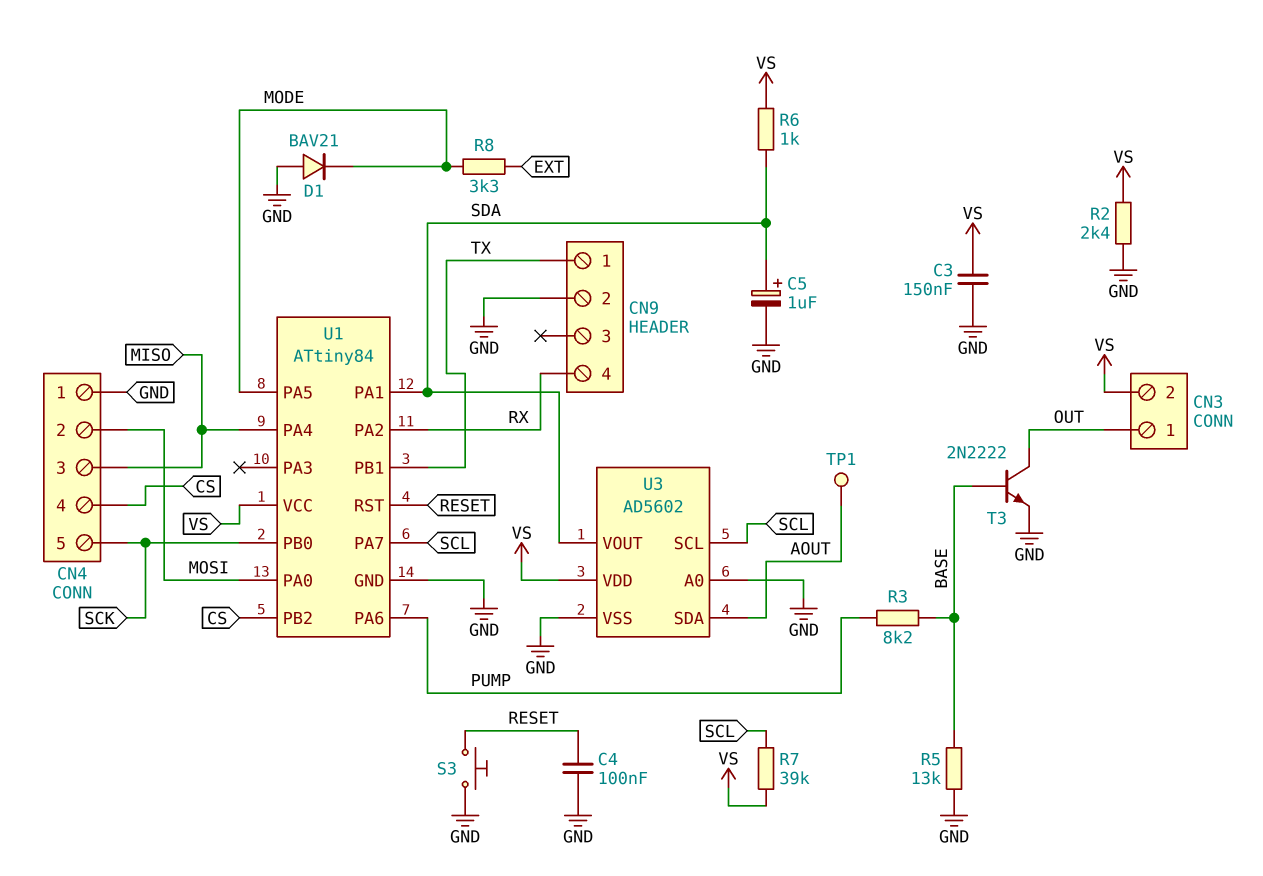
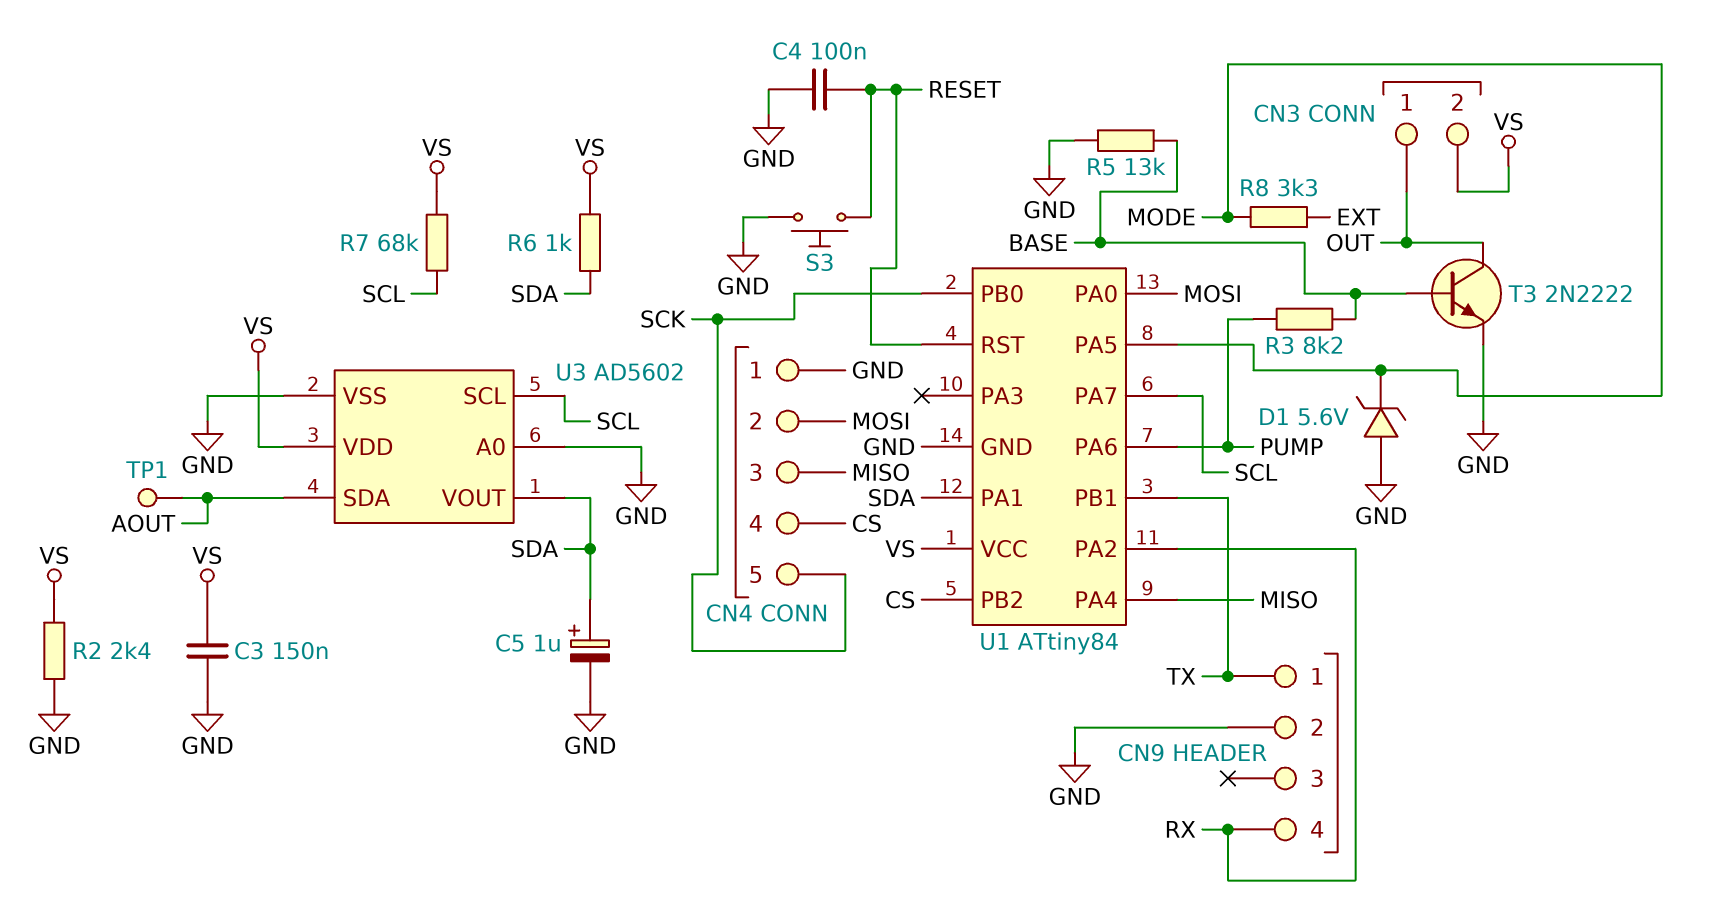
D1: diode BAV21 (A GND, K MODE) -> zener 5.6V (A GND, K MODE)
R7: 39k (SCL, VS) -> 68k (SCL, VS)

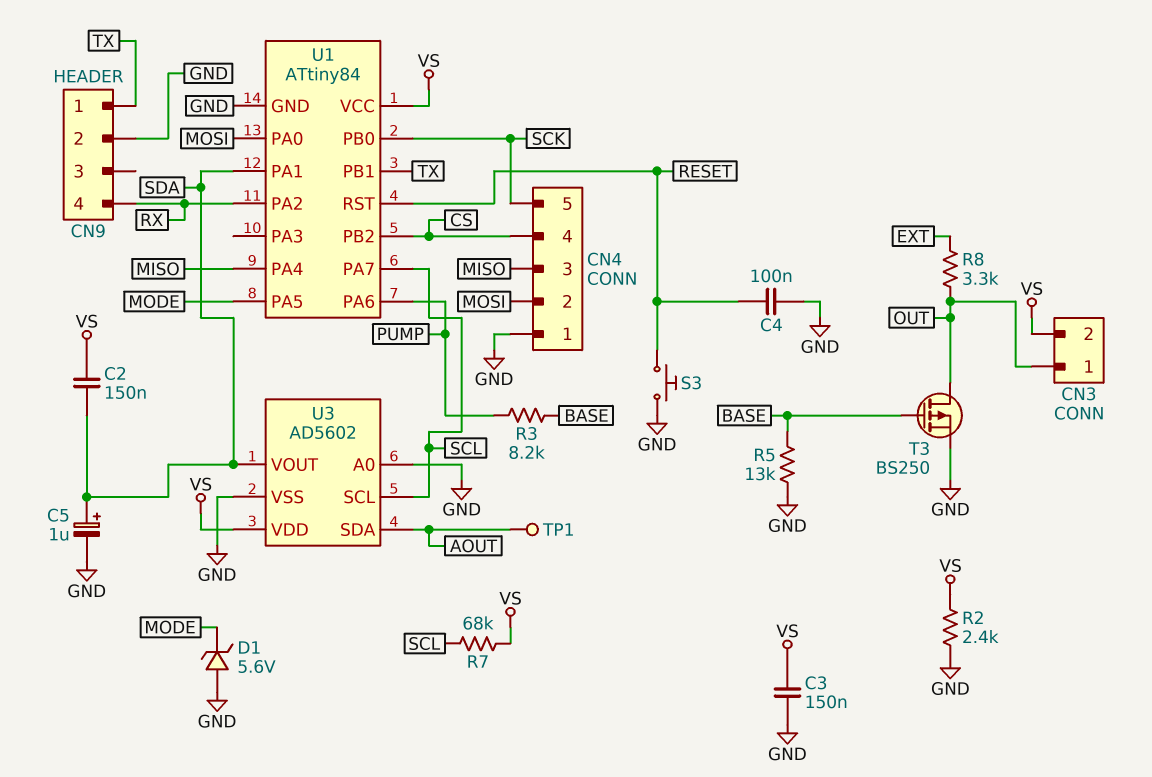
C2: none -> 150nF (SDA, VS)
R6: 1k (SDA, VS) -> none
R8: 3.3k (EXT, MODE) -> 3.3k (EXT, OUT)
T3: NPN 2N2222 (B BASE, C OUT, E GND) -> PMOS BS250 (G BASE, D OUT, S GND)

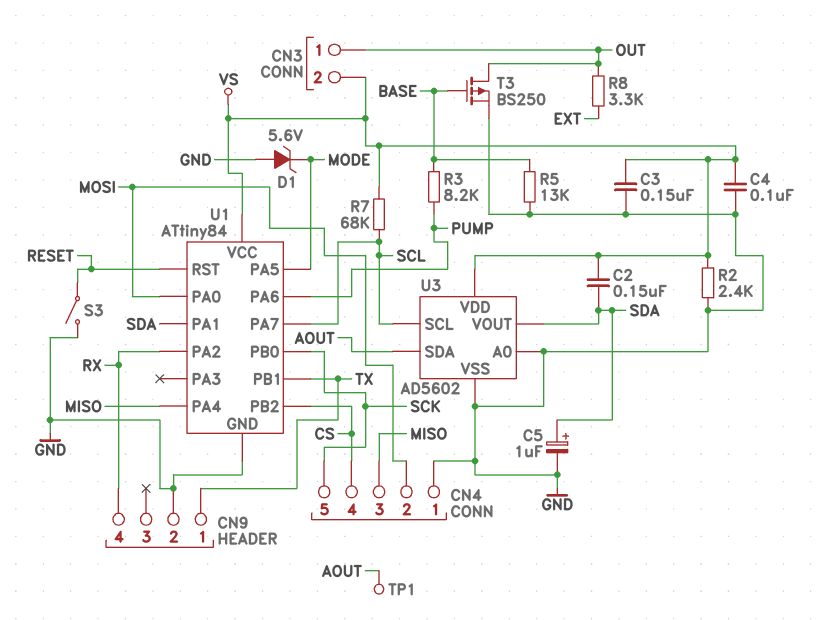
C4: 100nF (GND, RESET) -> 100nF (GND, VS)
S3: button (GND, RESET) -> switch (GND, RESET)

